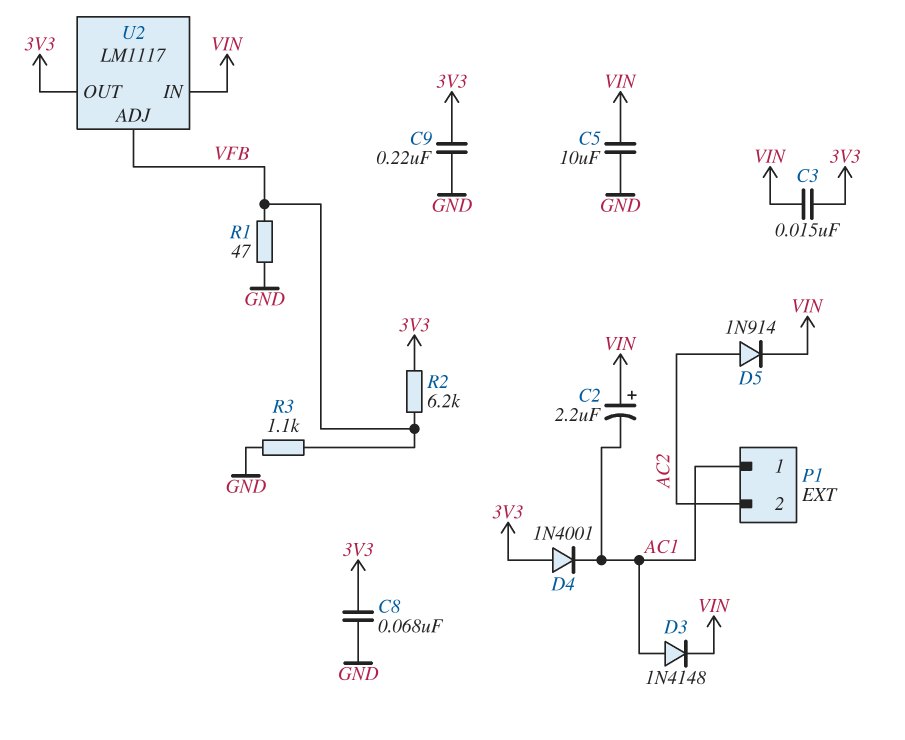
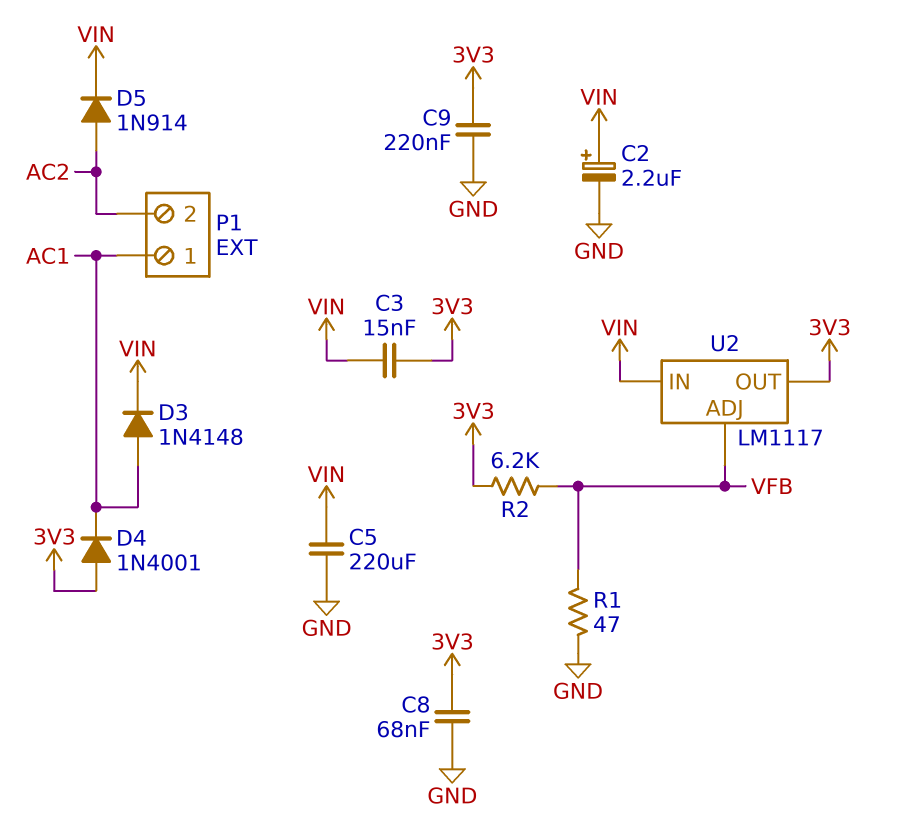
C2: 2.2uF (plus VIN, minus AC1) -> 2.2uF (plus VIN, minus GND)
C5: 10uF (GND, VIN) -> 220uF (GND, VIN)
R3: 1.1k (GND, VFB) -> none

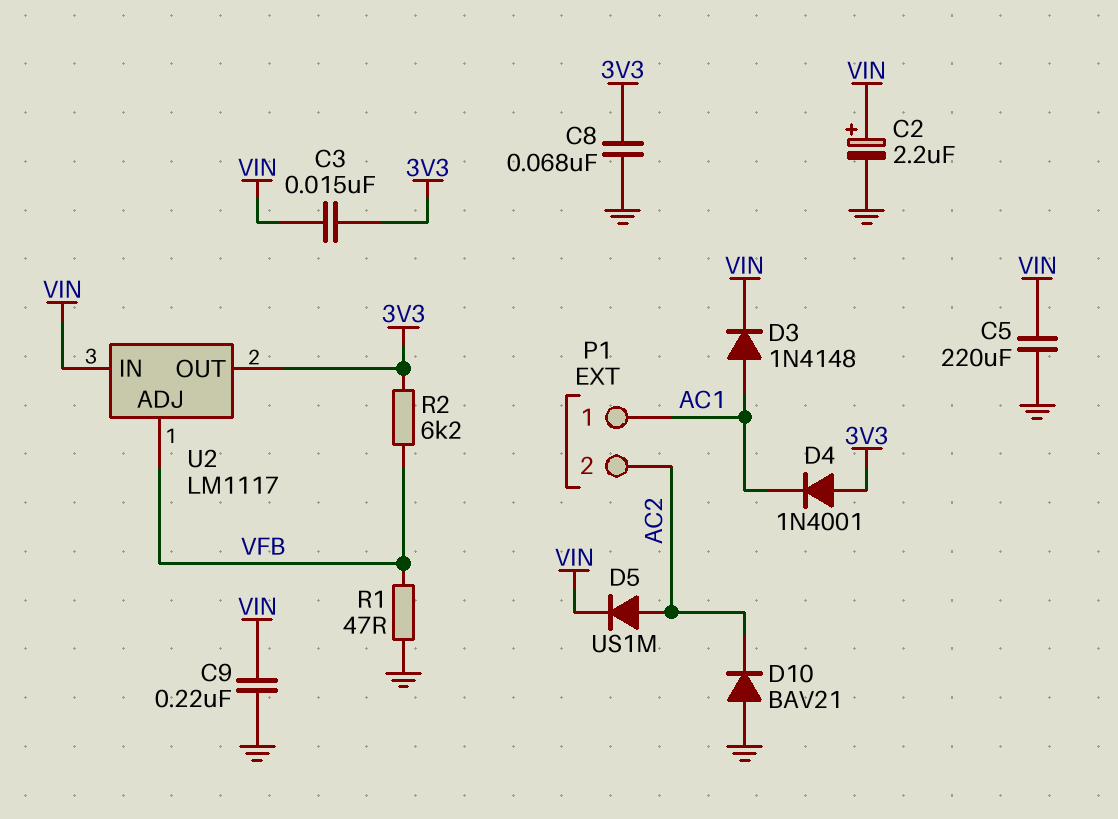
C9: 220nF (3V3, GND) -> 220nF (GND, VIN)
D5: diode 1N914 (A AC2, K VIN) -> diode US1M (A AC2, K VIN)
D10: none -> diode BAV21 (A GND, K AC2)

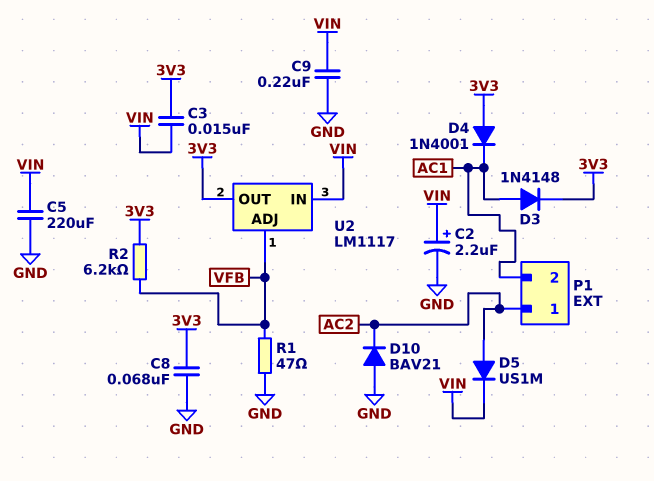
D3: diode 1N4148 (A AC1, K VIN) -> diode 1N4148 (A AC1, K 3V3)
P1 pin 1: AC1 -> AC2
P1 pin 2: AC2 -> AC1

